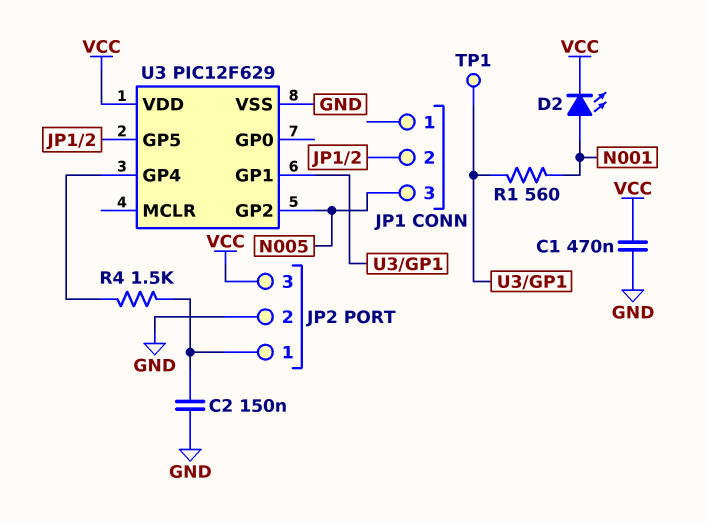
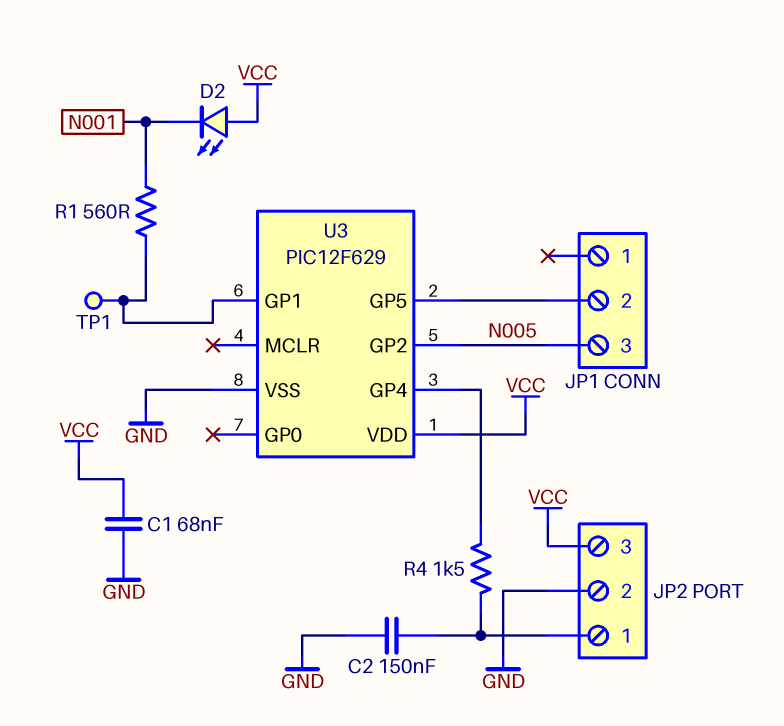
C1: 470nF (GND, VCC) -> 68nF (GND, VCC)
D2: LED (A N001, K VCC) -> LED (A VCC, K N001)

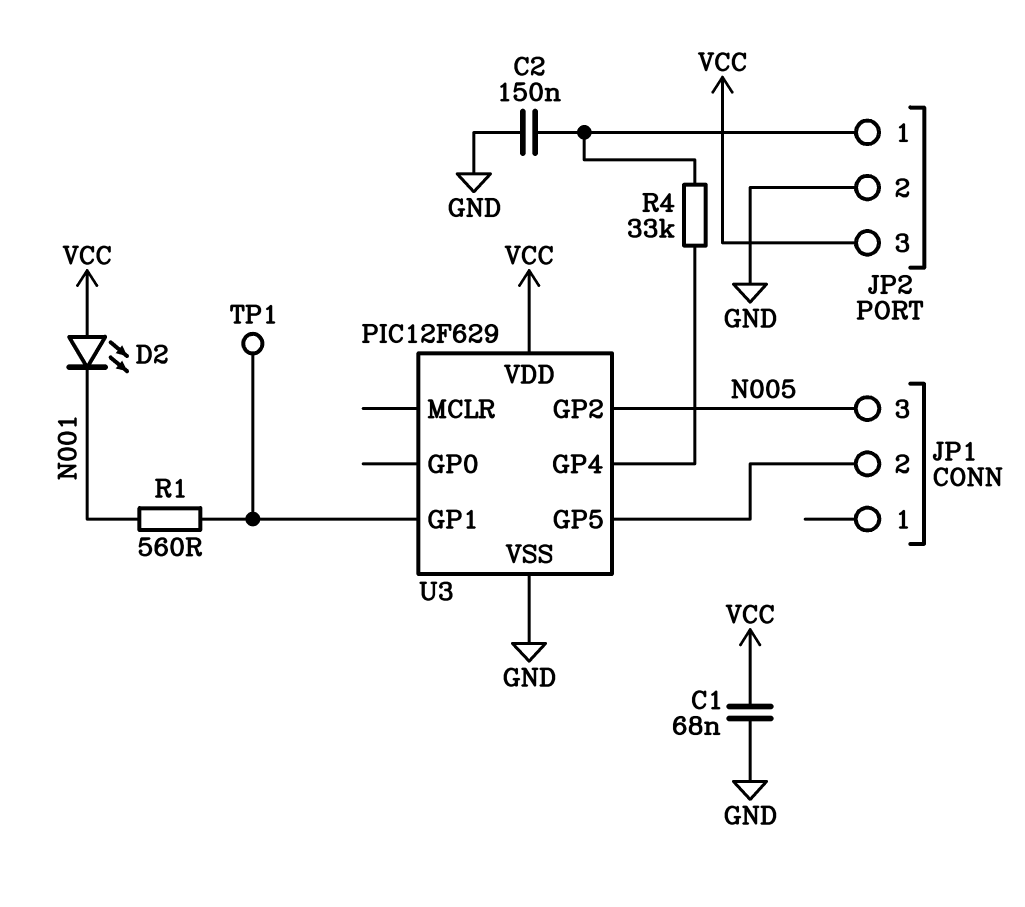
R4: 1.5k (JP2/1, U3/GP4) -> 33k (JP2/1, U3/GP4)

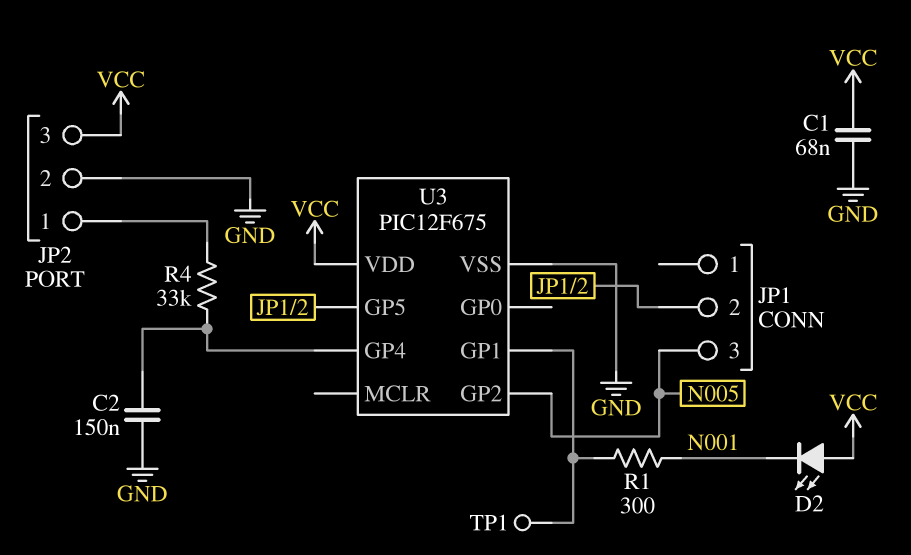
C2: 150nF (GND, JP2/1) -> 150nF (GND, U3/GP4)
R1: 560 (N001, U3/GP1) -> 300 (N001, U3/GP1)
U3: PIC12F629 -> PIC12F675

